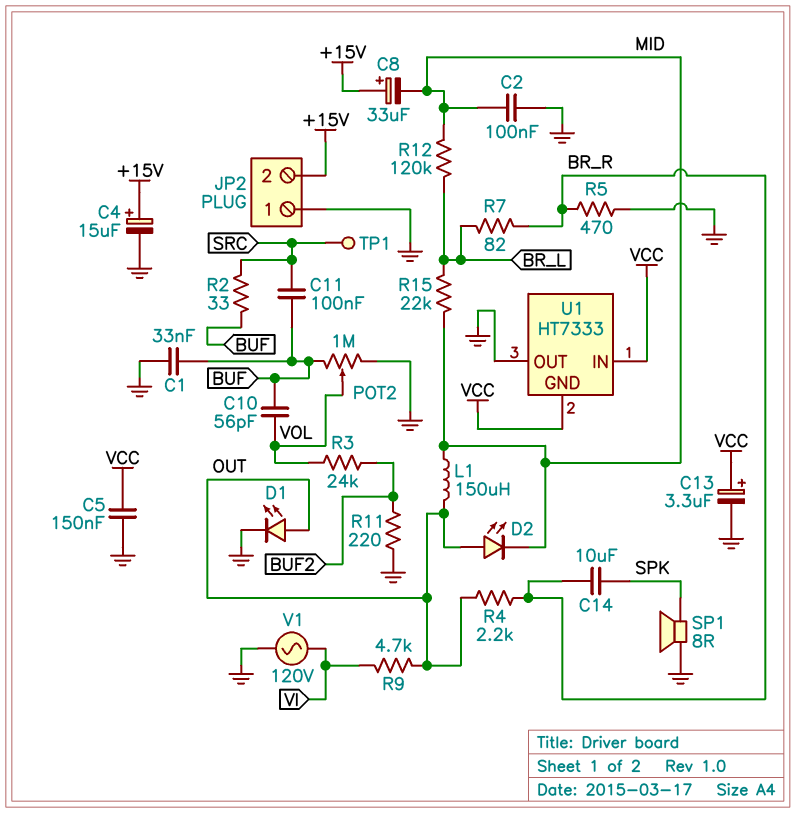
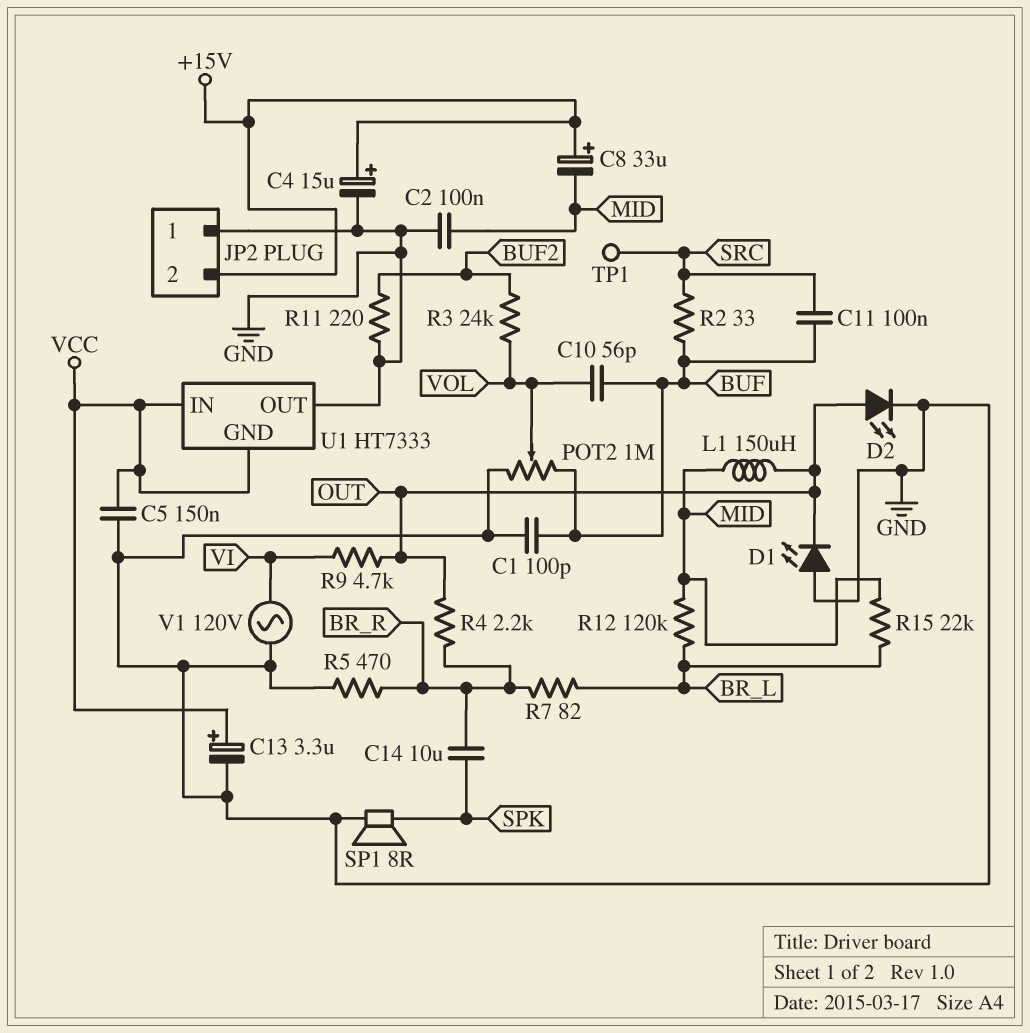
C1: 33nF (BUF, GND) -> 100pF (BUF, GND)
D1: LED (A OUT, K GND) -> LED (A GND, K OUT)
D2: LED (A OUT, K MID) -> LED (A OUT, K GND)

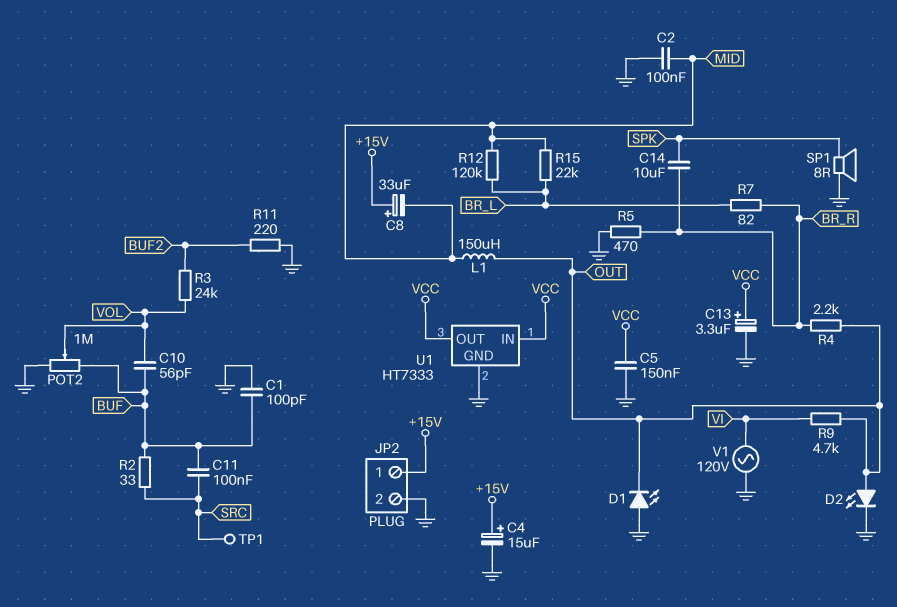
JP2 pin 1: GND -> +15V
JP2 pin 2: +15V -> GND
U1 pin GND: VCC -> GND
U1 pin OUT: GND -> VCC

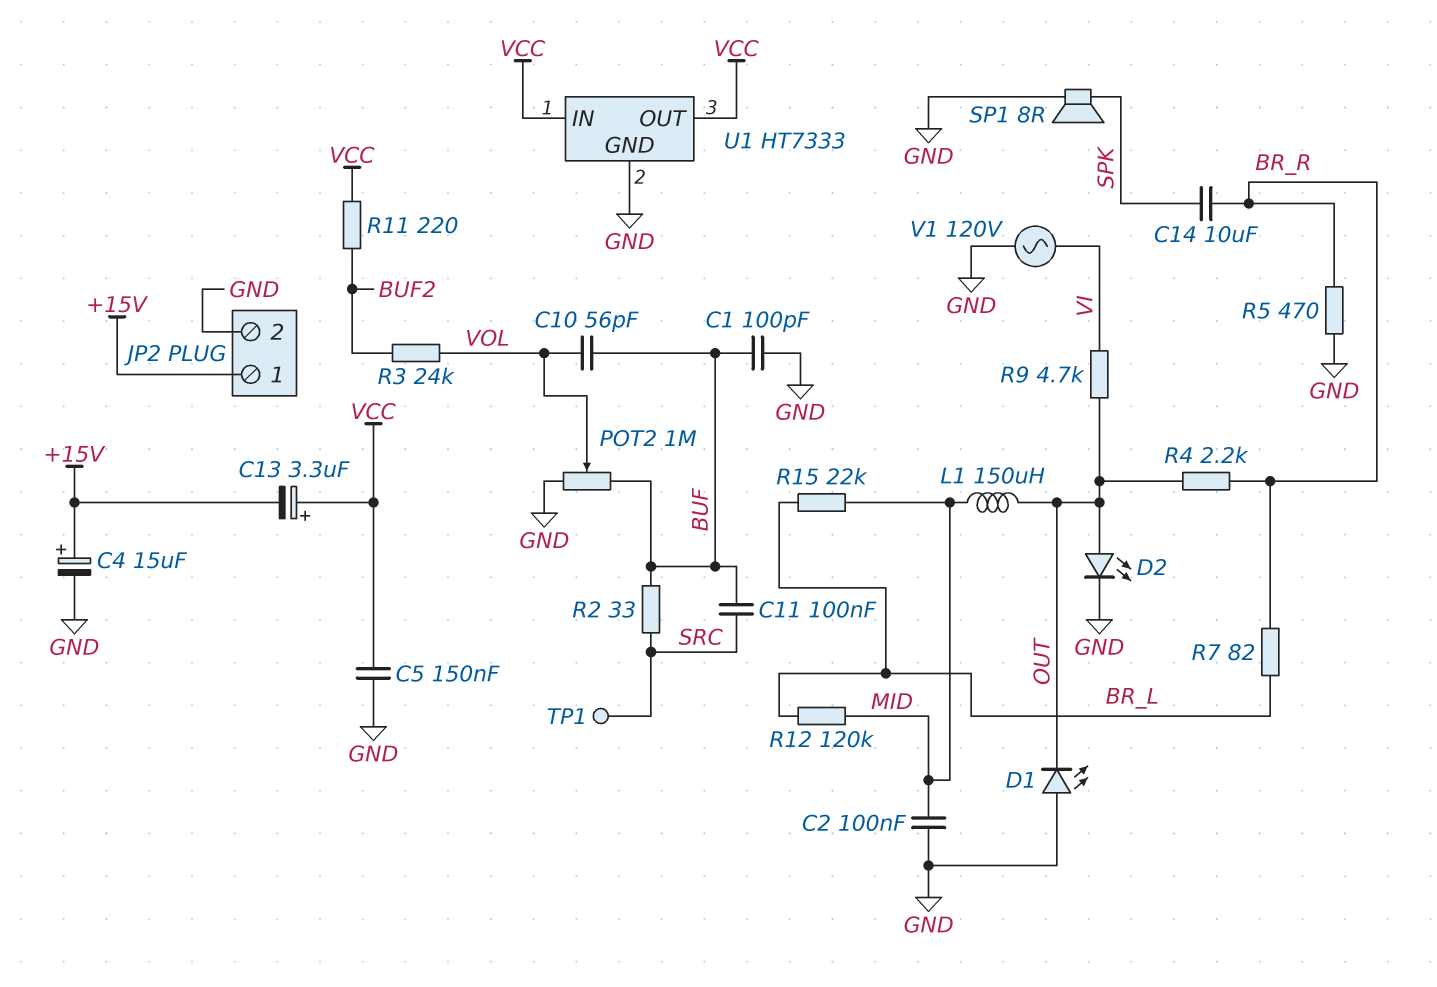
C8: 33uF (plus +15V, minus MID) -> none
C13: 3.3uF (plus VCC, minus GND) -> 3.3uF (plus VCC, minus +15V)
R11: 220 (BUF2, GND) -> 220 (BUF2, VCC)

